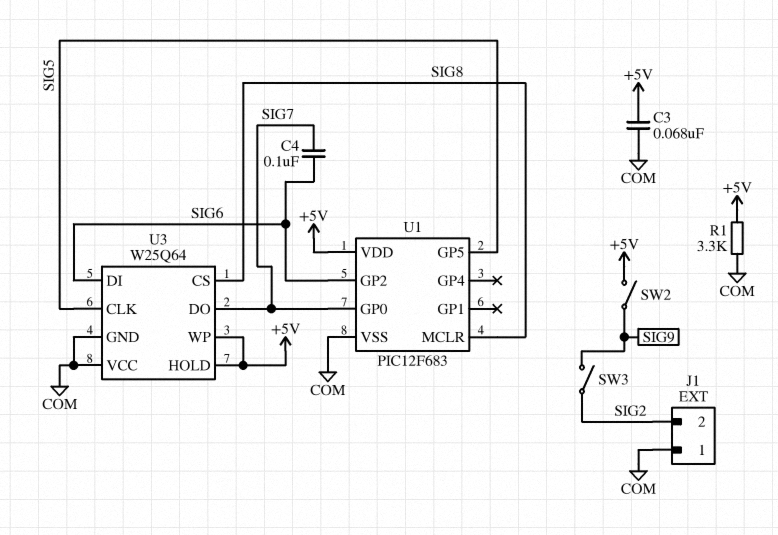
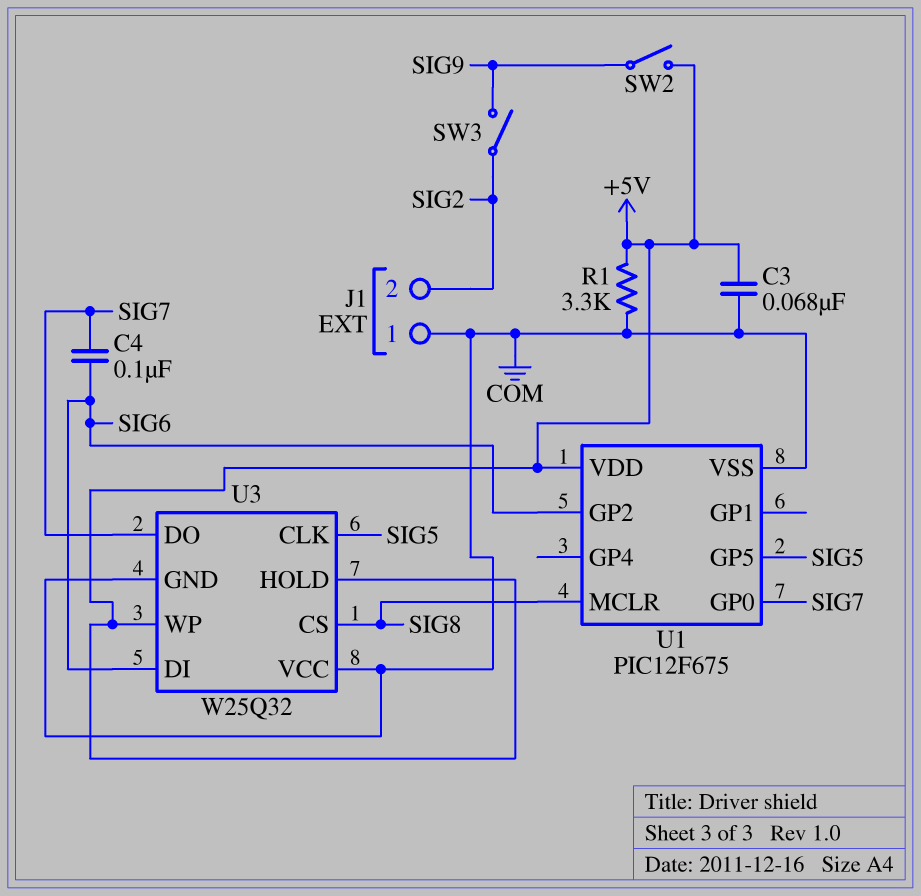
U1: PIC12F683 -> PIC12F675
U3: W25Q64 -> W25Q32

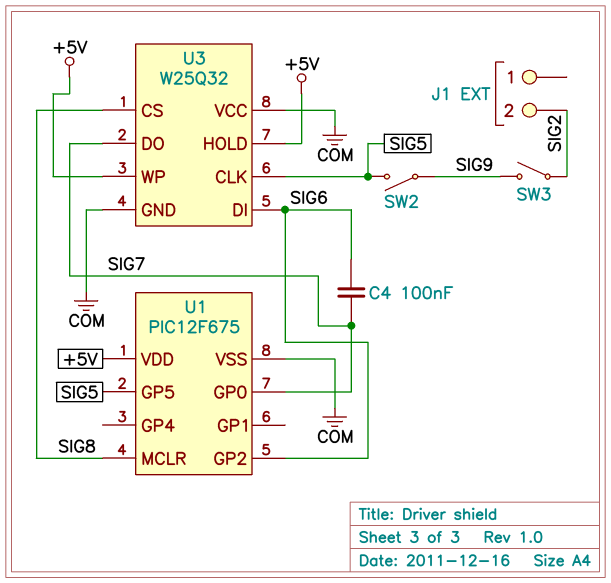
C3: 68nF (+5V, COM) -> none
J1 pin 1: COM -> none
R1: 3.3k (+5V, COM) -> none
SW2: switch (+5V, SIG9) -> switch (SIG5, SIG9)

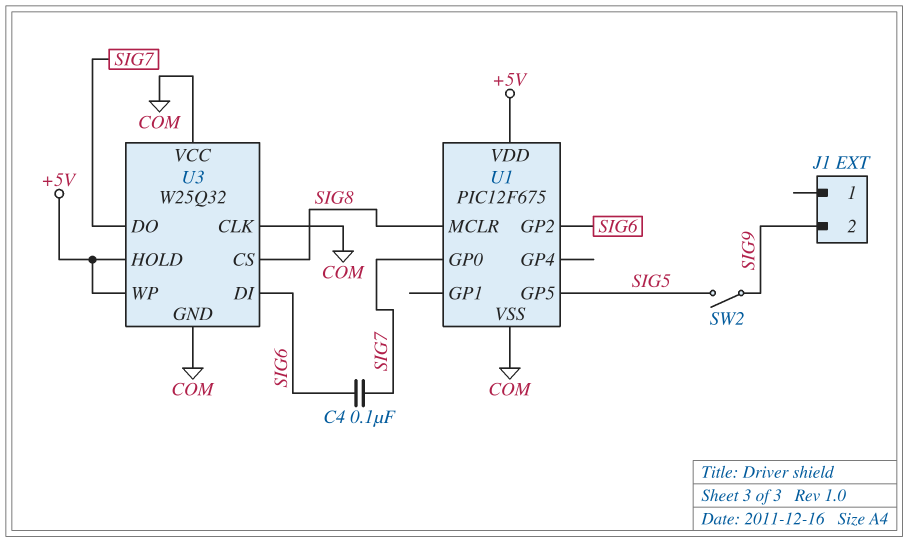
J1 pin 2: SIG2 -> SIG9
SW3: switch (SIG2, SIG9) -> none
U3 pin CLK: SIG5 -> COM

